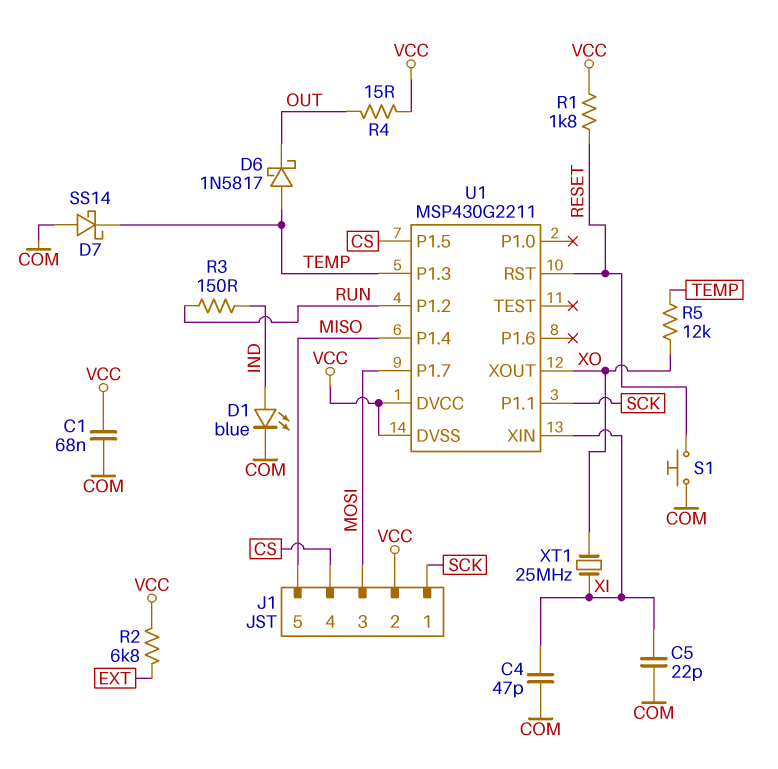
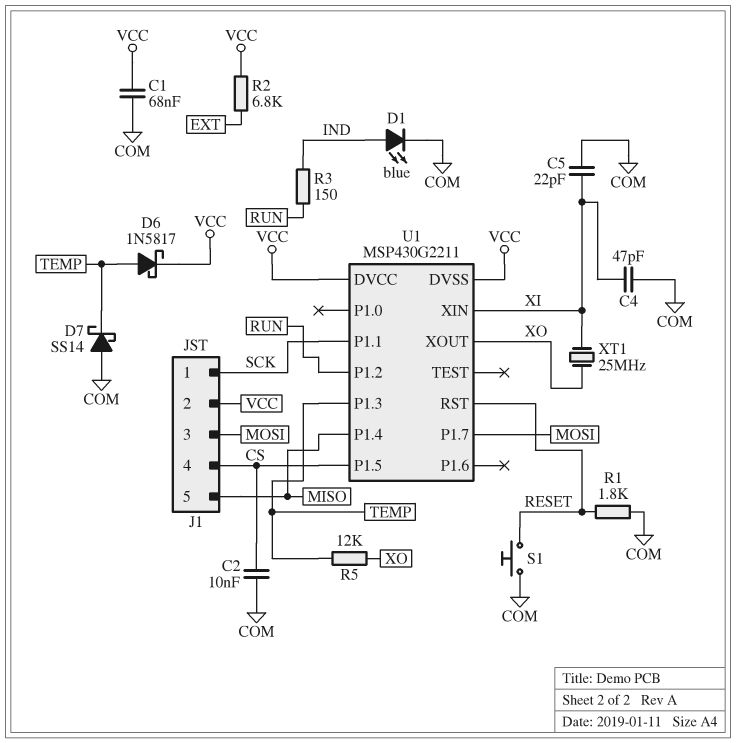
C2: none -> 10nF (COM, CS)
D6: schottky 1N5817 (A TEMP, K OUT) -> schottky 1N5817 (A TEMP, K VCC)
R1: 1.8k (RESET, VCC) -> 1.8k (COM, RESET)
R4: 15 (OUT, VCC) -> none

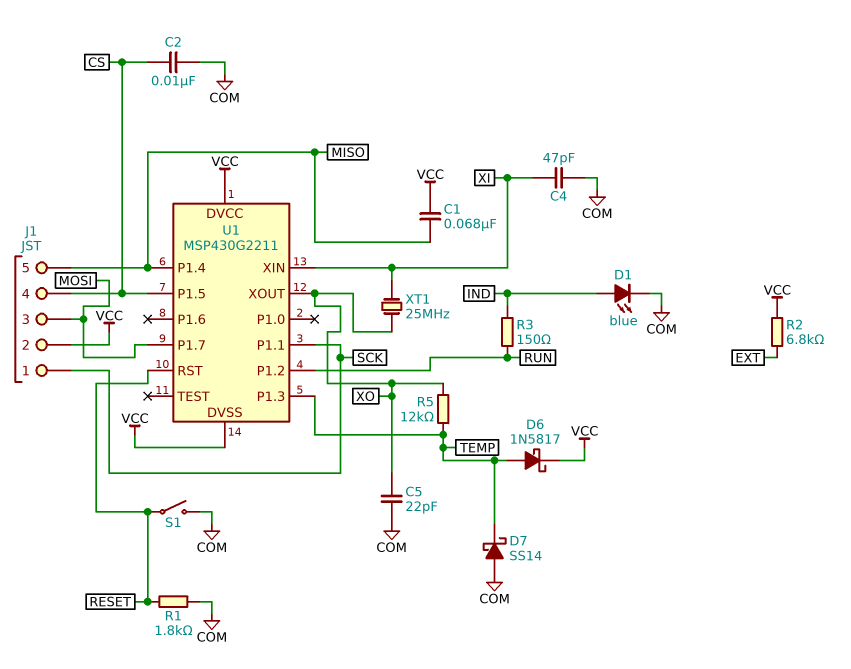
C1: 68nF (COM, VCC) -> 68nF (MISO, VCC)
C5: 22pF (COM, XI) -> 22pF (COM, XO)
S1: button (COM, RESET) -> switch (COM, RESET)

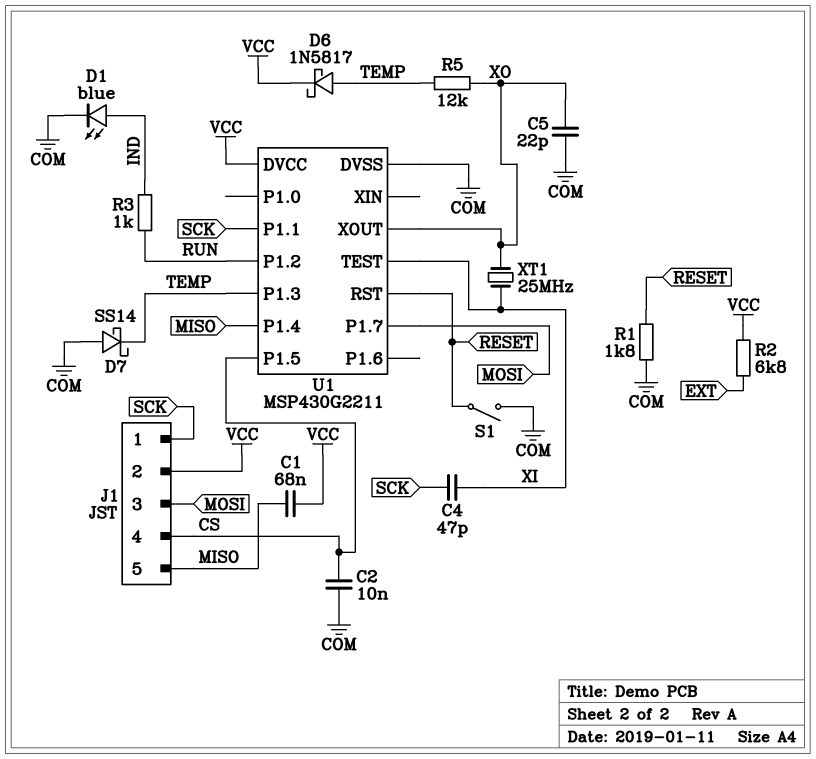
C4: 47pF (COM, XI) -> 47pF (SCK, XI)
R3: 150 (IND, RUN) -> 1k (IND, RUN)
U1 pin DVSS: VCC -> COM
U1 pin TEST: none -> XI
U1 pin XIN: XI -> none

